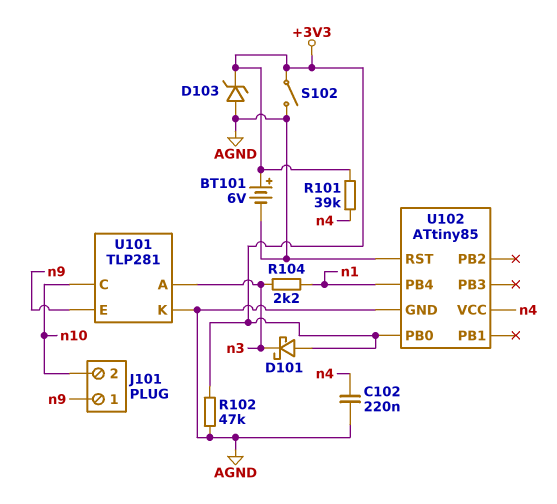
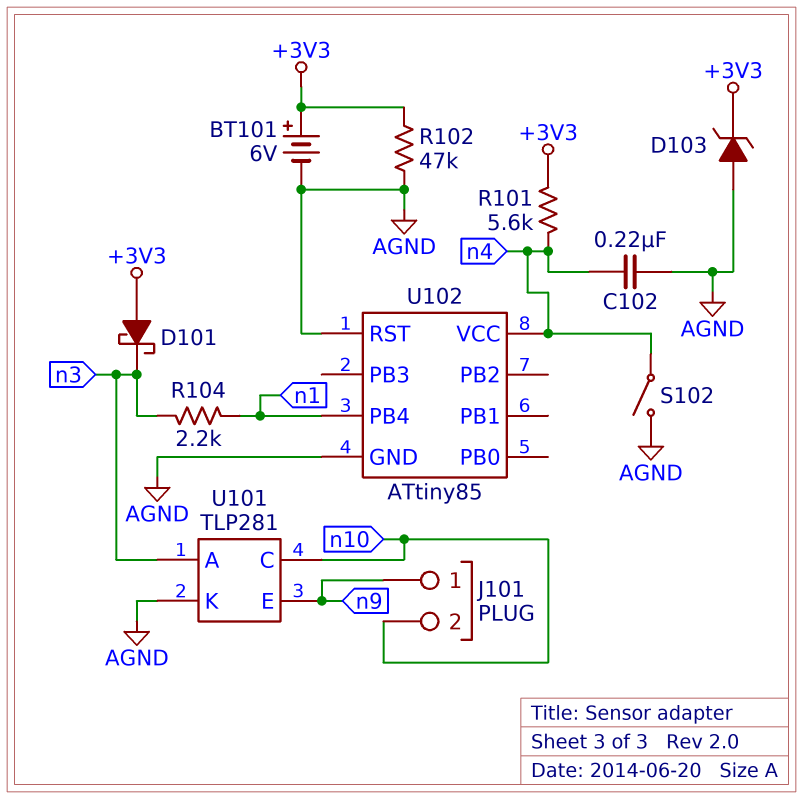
R101: 39k (+3V3, n4) -> 5.6k (+3V3, n4)
S102: switch (+3V3, AGND) -> switch (AGND, n4)
U102 pin PB0: +3V3 -> none

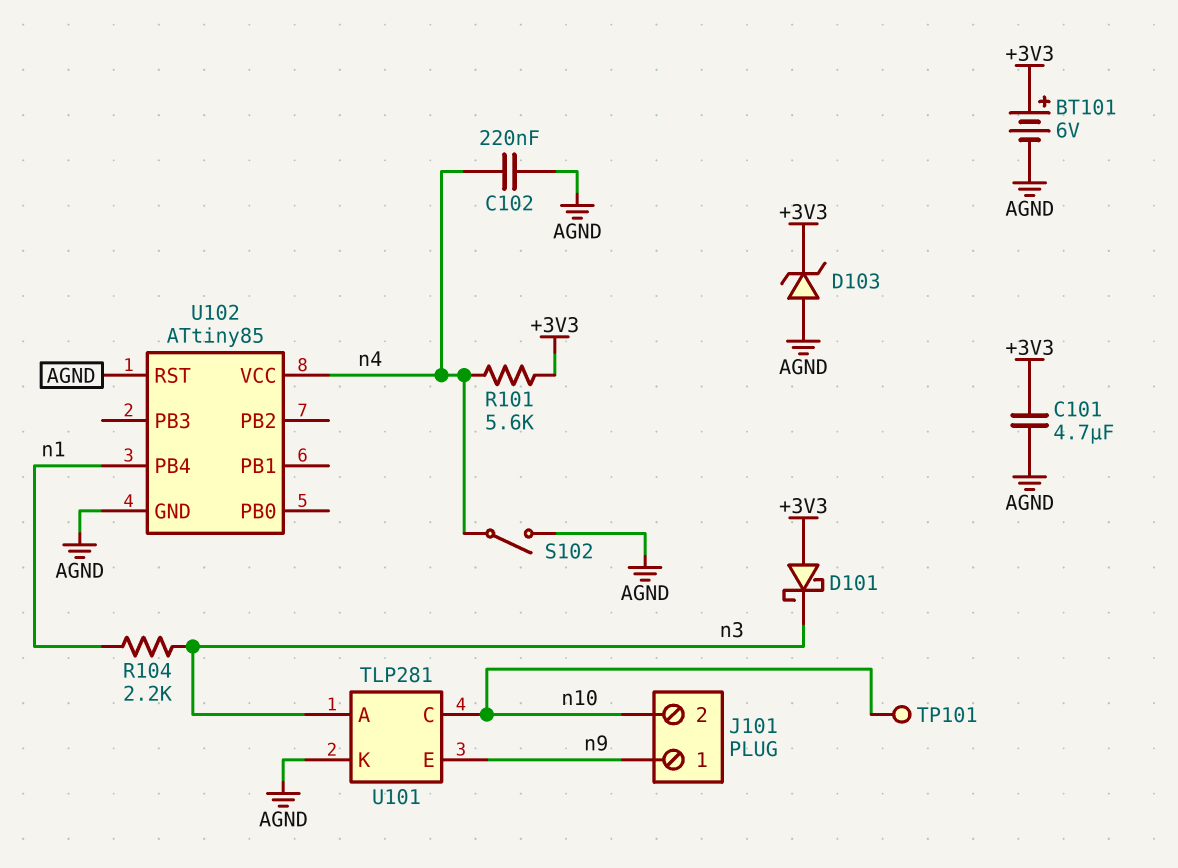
C101: none -> 4.7uF (+3V3, AGND)
R102: 47k (+3V3, AGND) -> none
TP101: none -> test point (n10)

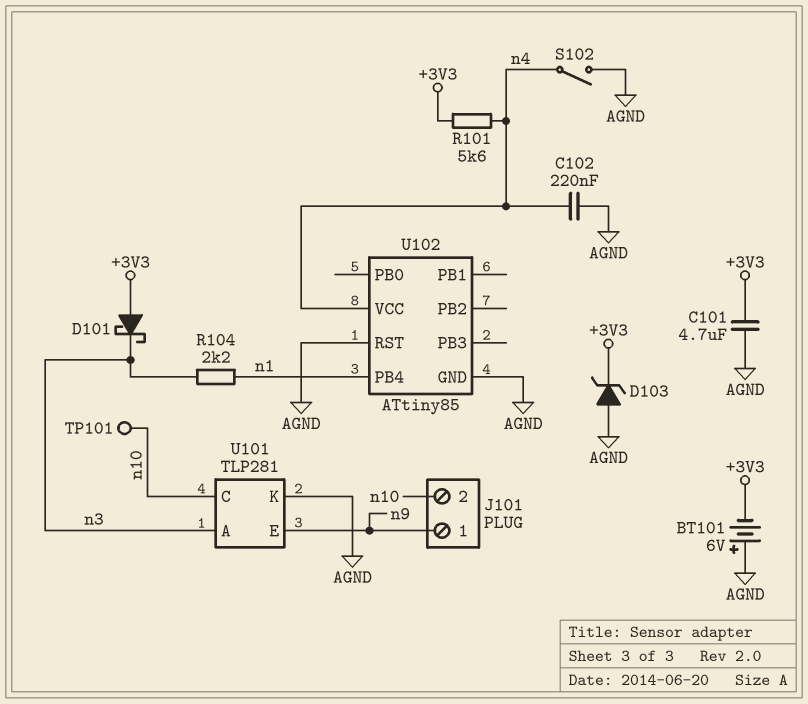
BT101: 6V (plus +3V3, minus AGND) -> 6V (plus AGND, minus +3V3)

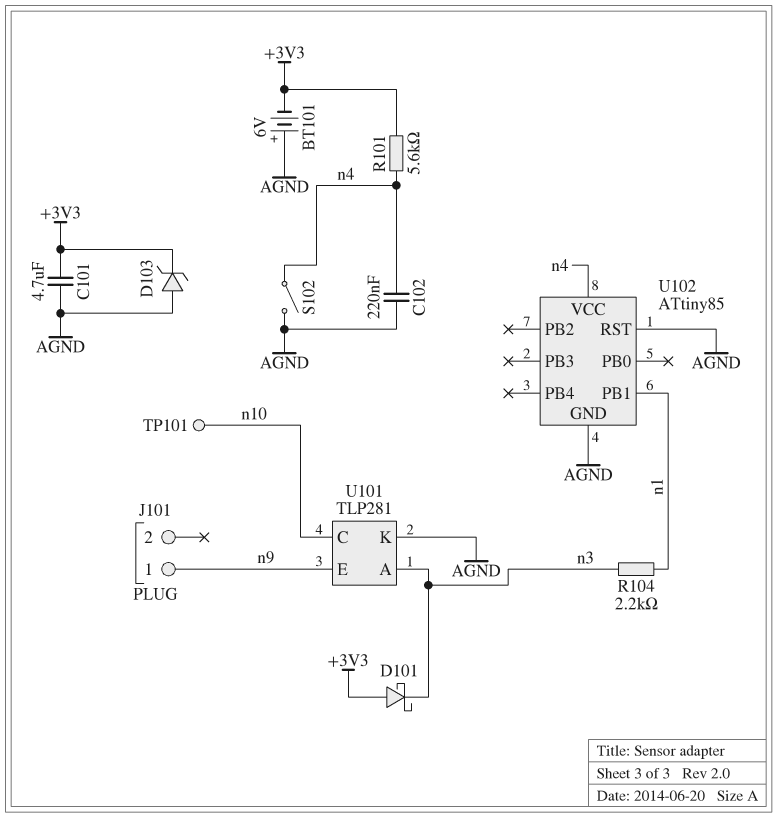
J101 pin 2: n10 -> none
U102 pin PB1: none -> n1
U102 pin PB4: n1 -> none

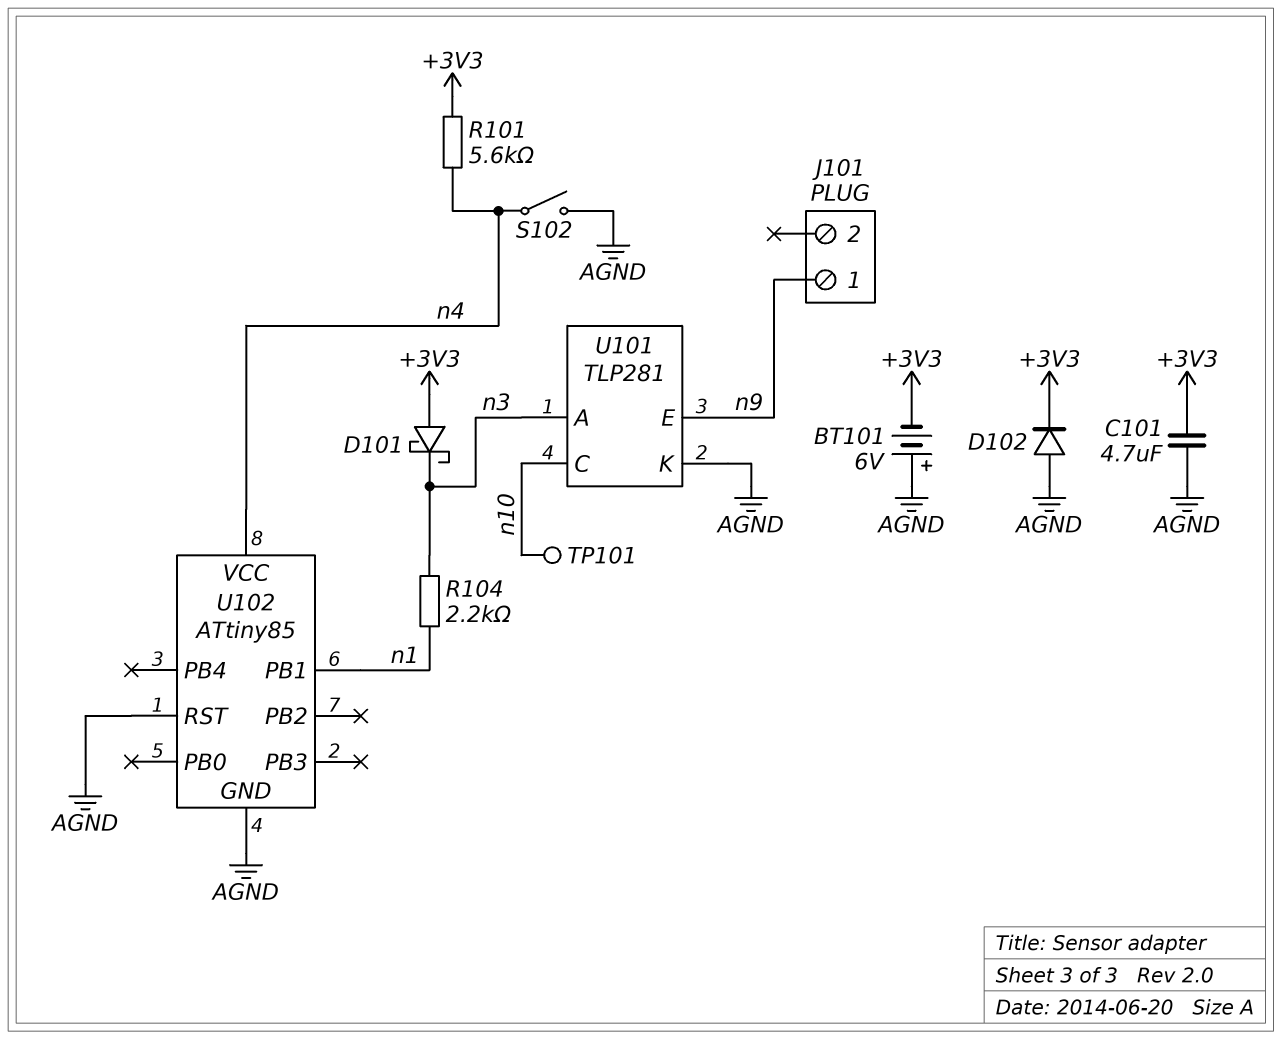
C102: 220nF (AGND, n4) -> none
D102: none -> diode (A AGND, K +3V3)
D103: zener (A AGND, K +3V3) -> none

